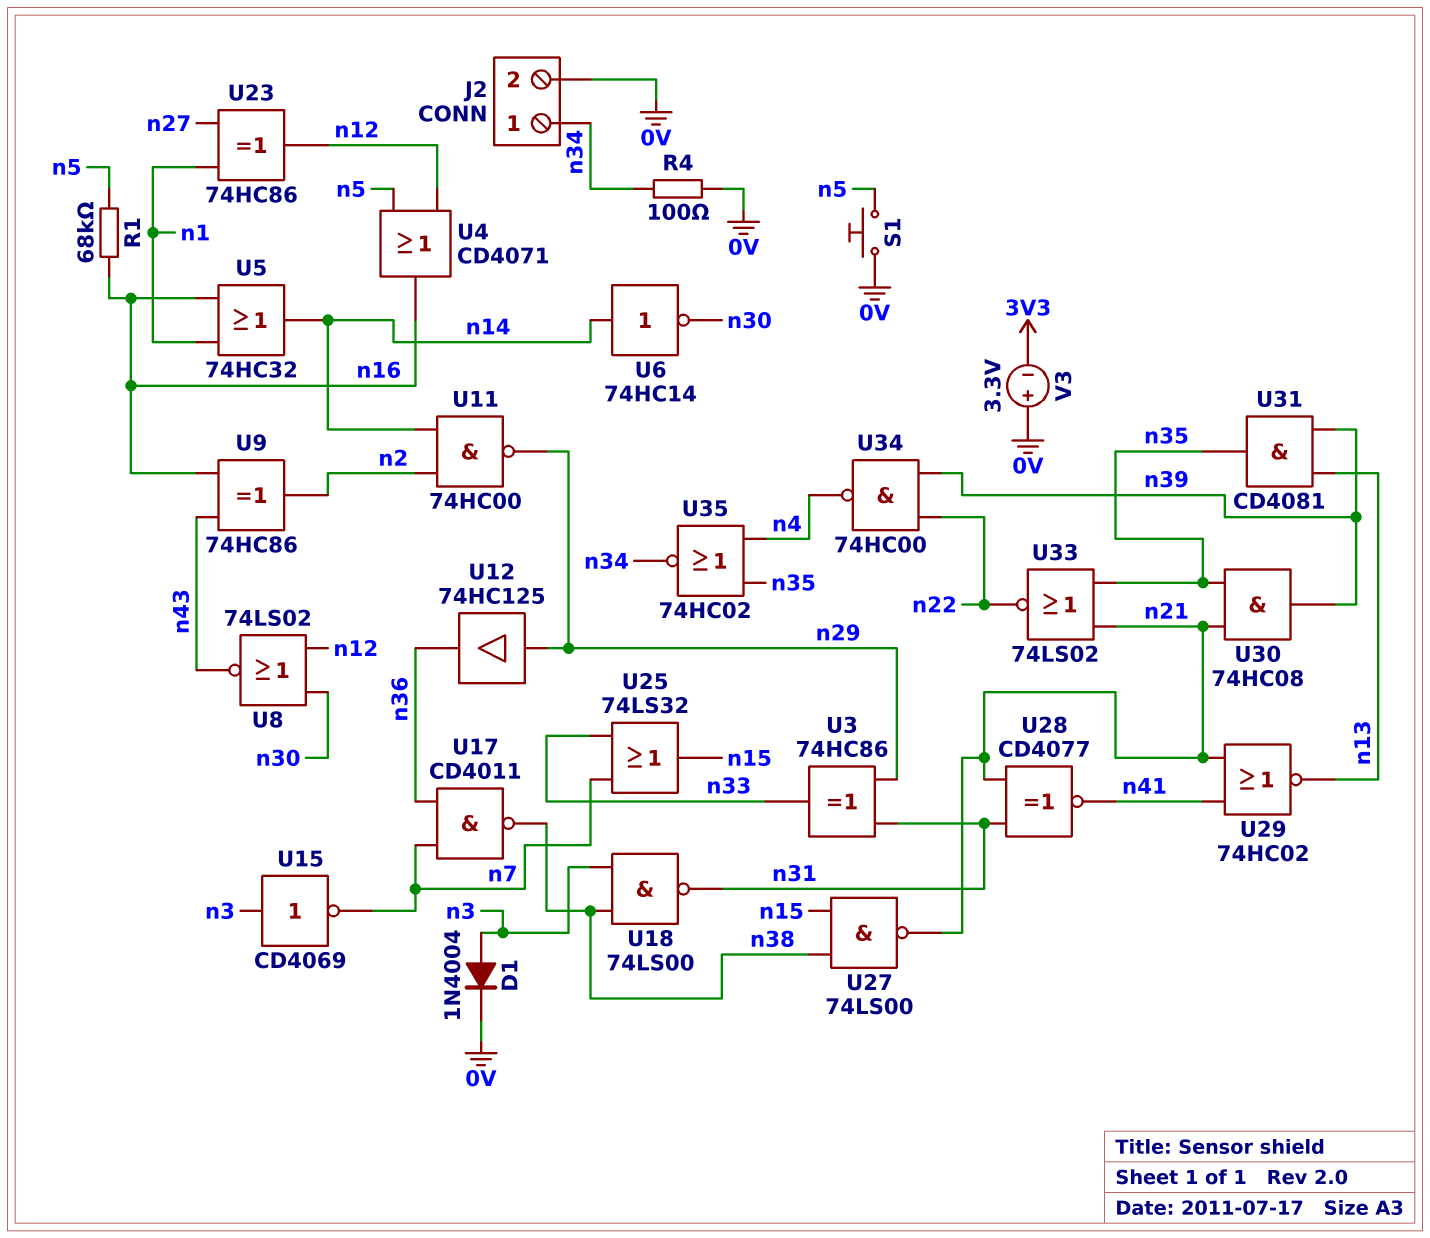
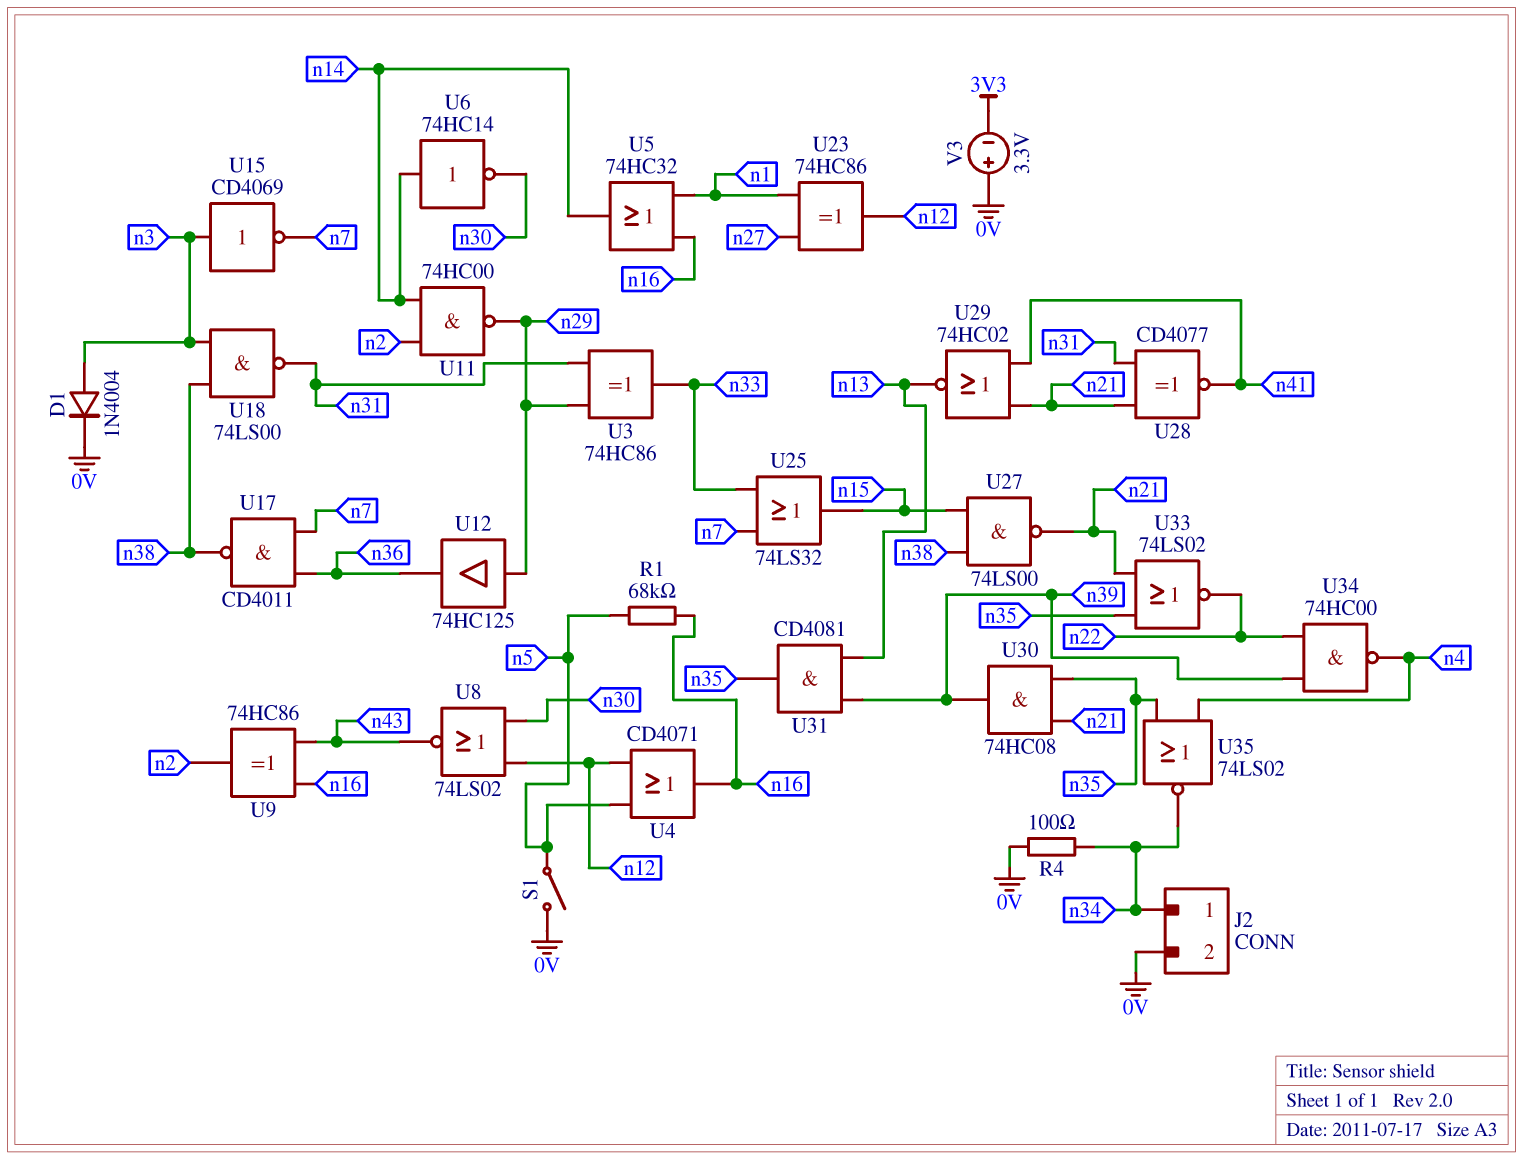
S1: button (0V, n5) -> switch (0V, n5)
U35: NOR 74HC02 (in n4, in n35, out n34) -> NOR 74LS02 (in n4, in n35, out n34)

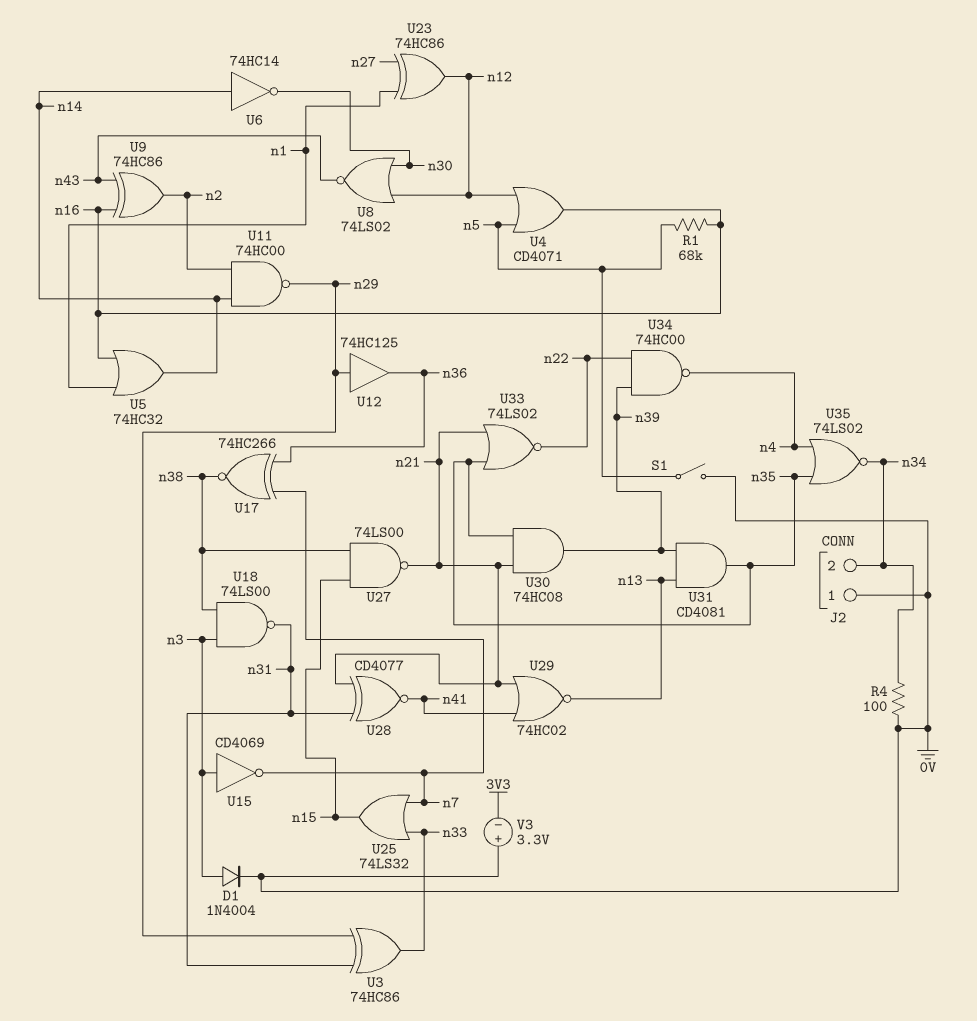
J2 pin 1: n34 -> 0V
J2 pin 2: 0V -> n34
U17: NAND CD4011 (in n7, in n36, out n38) -> XNOR 74HC266 (in n7, in n36, out n38)

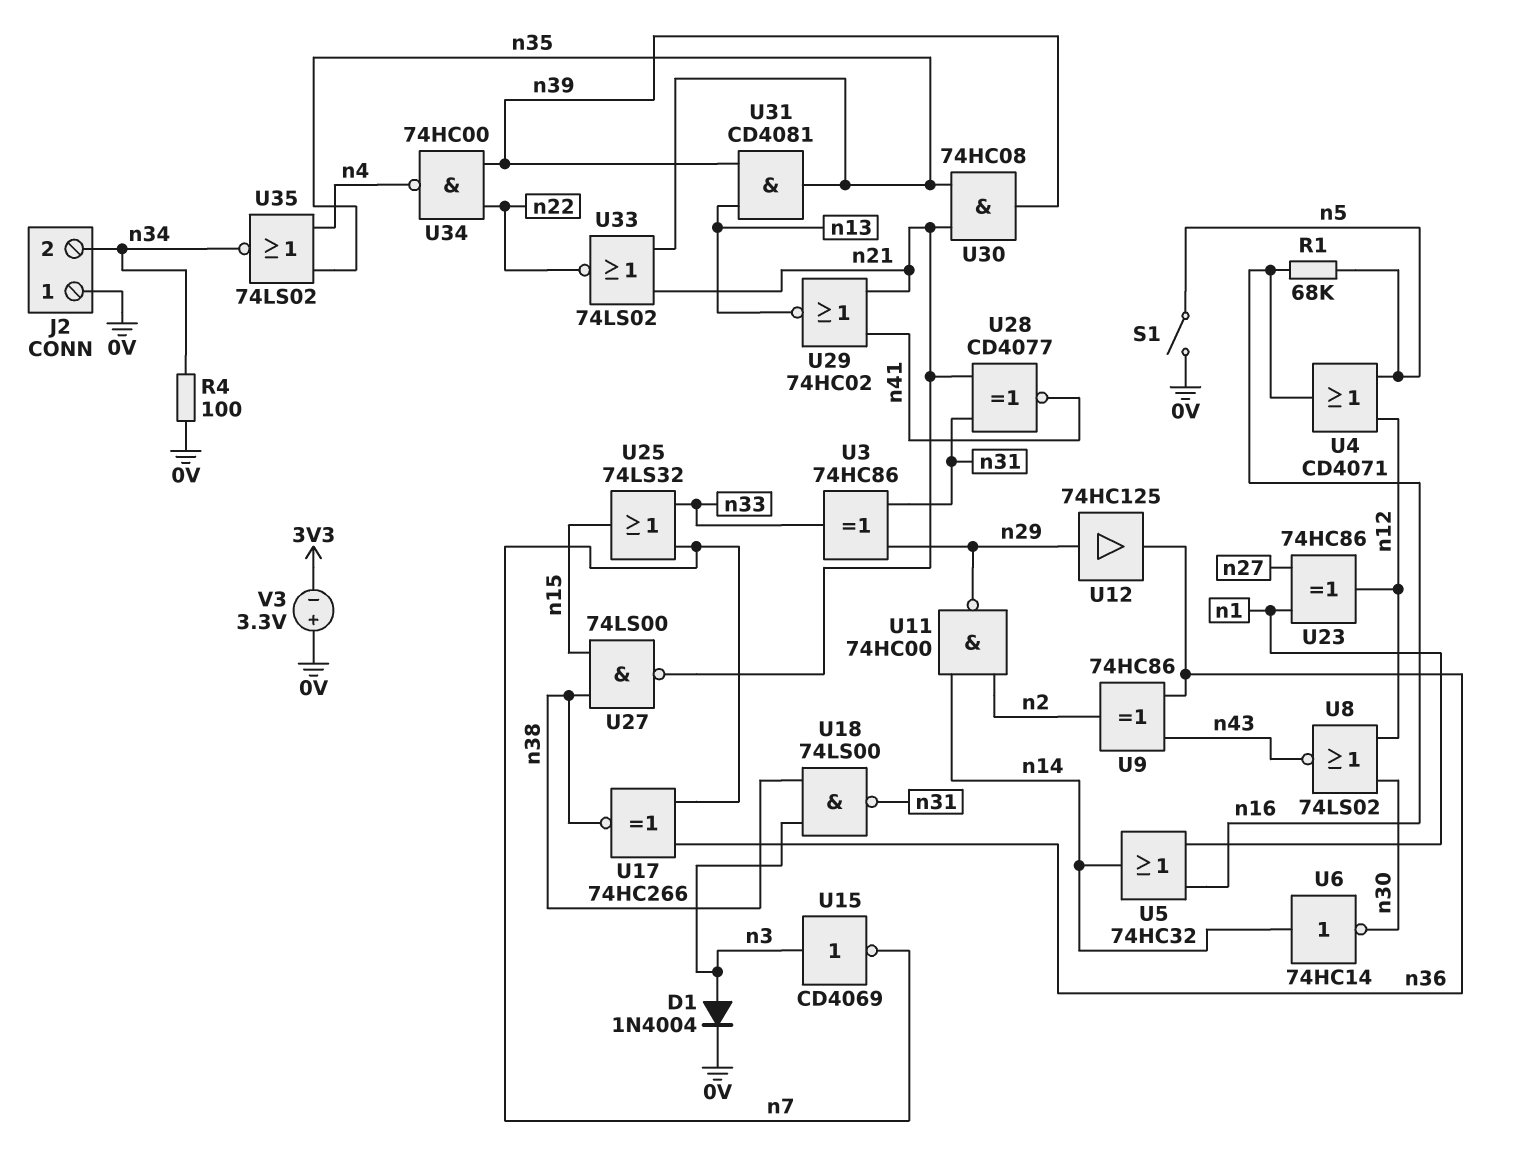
U9: XOR 74HC86 (in n16, in n43, out n2) -> XOR 74HC86 (in n36, in n43, out n2)

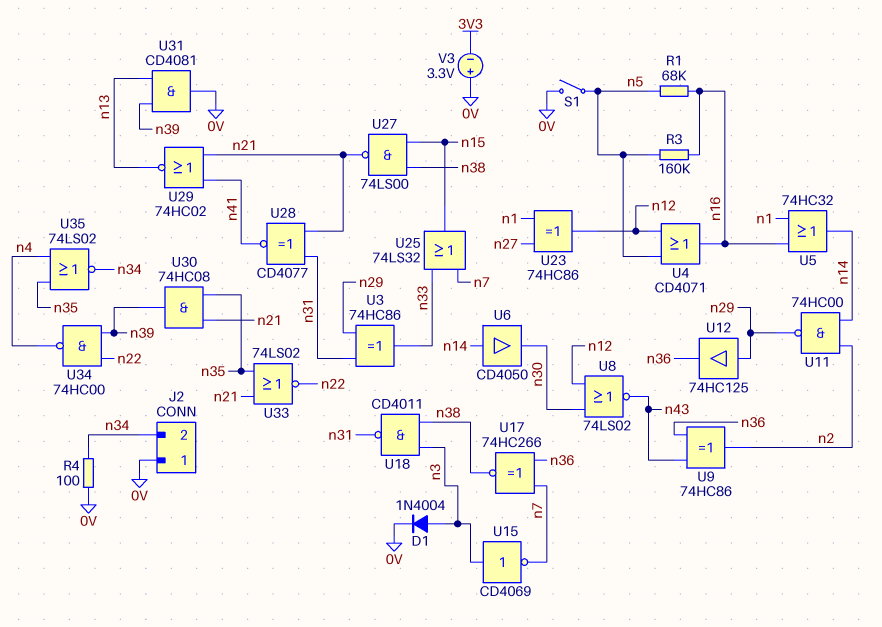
R3: none -> 160k (n5, n16)
U6: NOT 74HC14 (in n14, out n30) -> buffer CD4050 (in n14, out n30)
U18: NAND 74LS00 (in n3, in n38, out n31) -> NAND CD4011 (in n3, in n38, out n31)
U31: AND CD4081 (in n13, in n39, out n35) -> AND CD4081 (in n13, in n39, out 0V)

